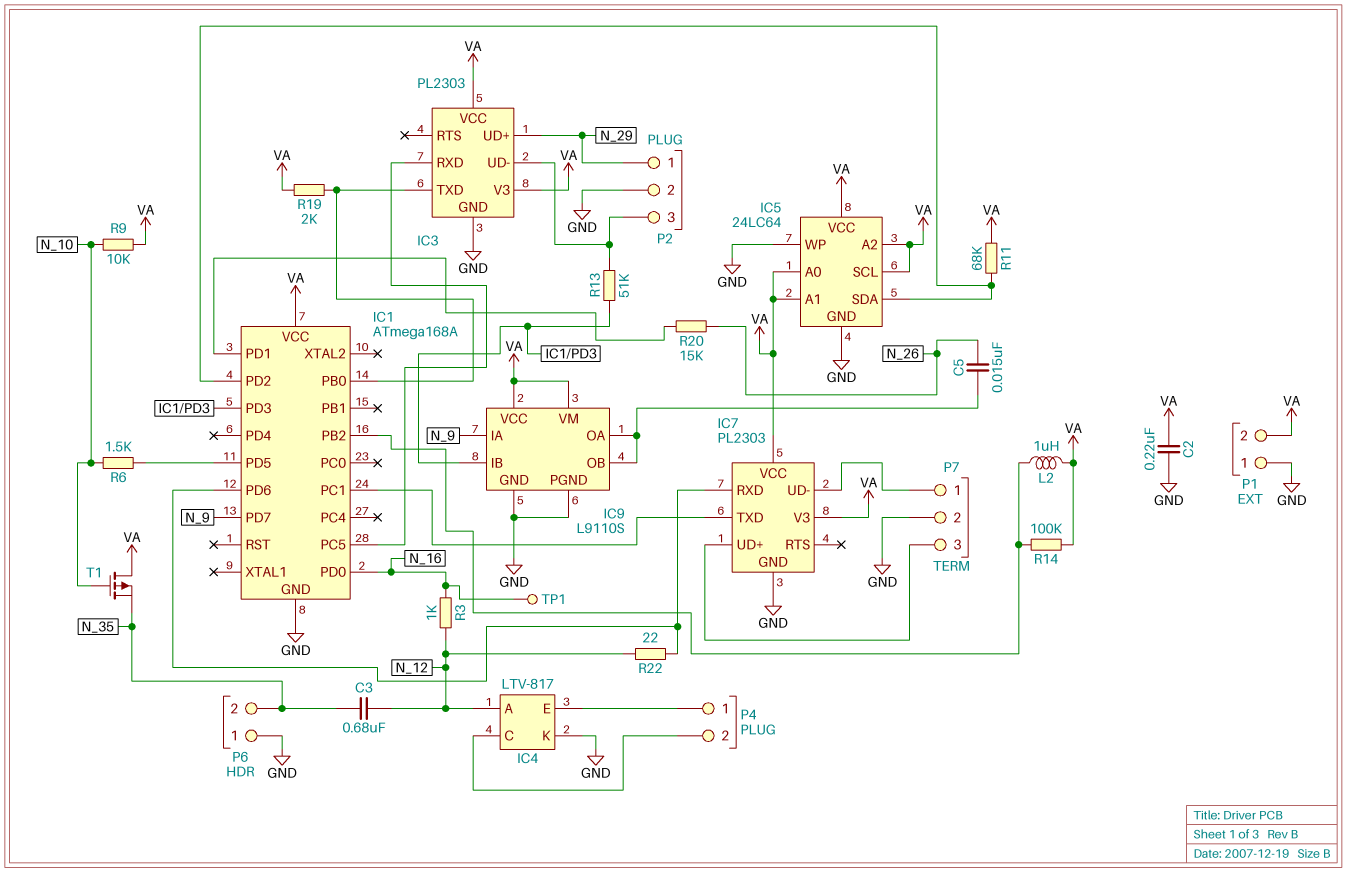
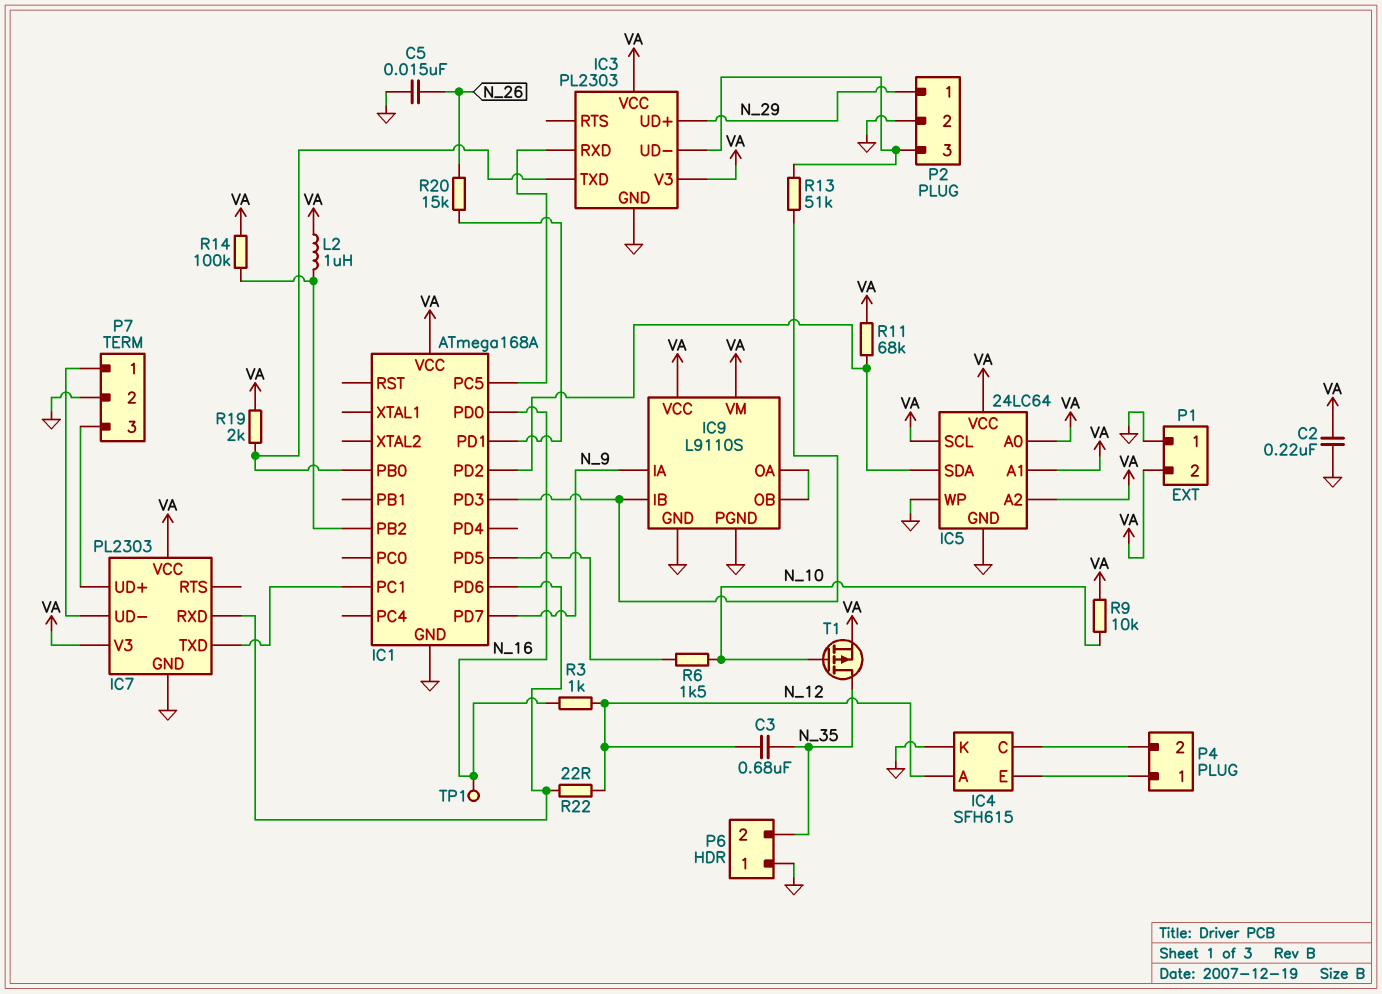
C5: 15nF (IC9/OA, N_26) -> 15nF (GND, N_26)
IC4: LTV-817 -> SFH615
T1: PMOS (G N_10, D VA, S N_35) -> PMOS (G N_10, D N_35, S VA)

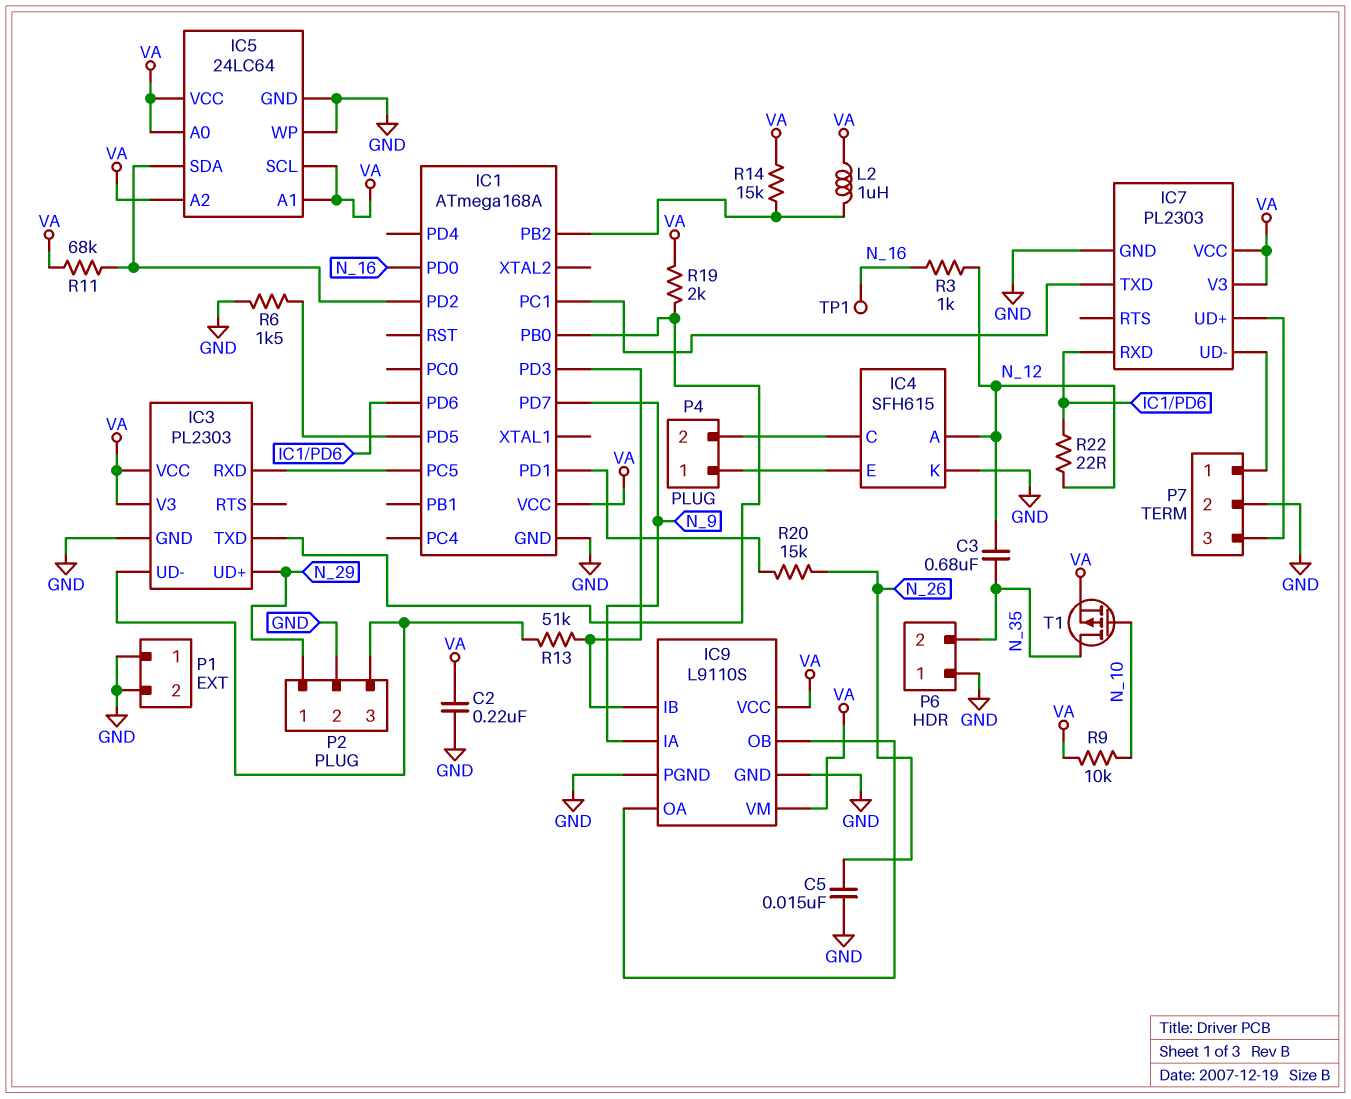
P1 pin 2: VA -> GND
R6: 1.5k (IC1/PD5, N_10) -> 1.5k (GND, IC1/PD5)
R14: 100k (IC1/PB2, VA) -> 15k (IC1/PB2, VA)

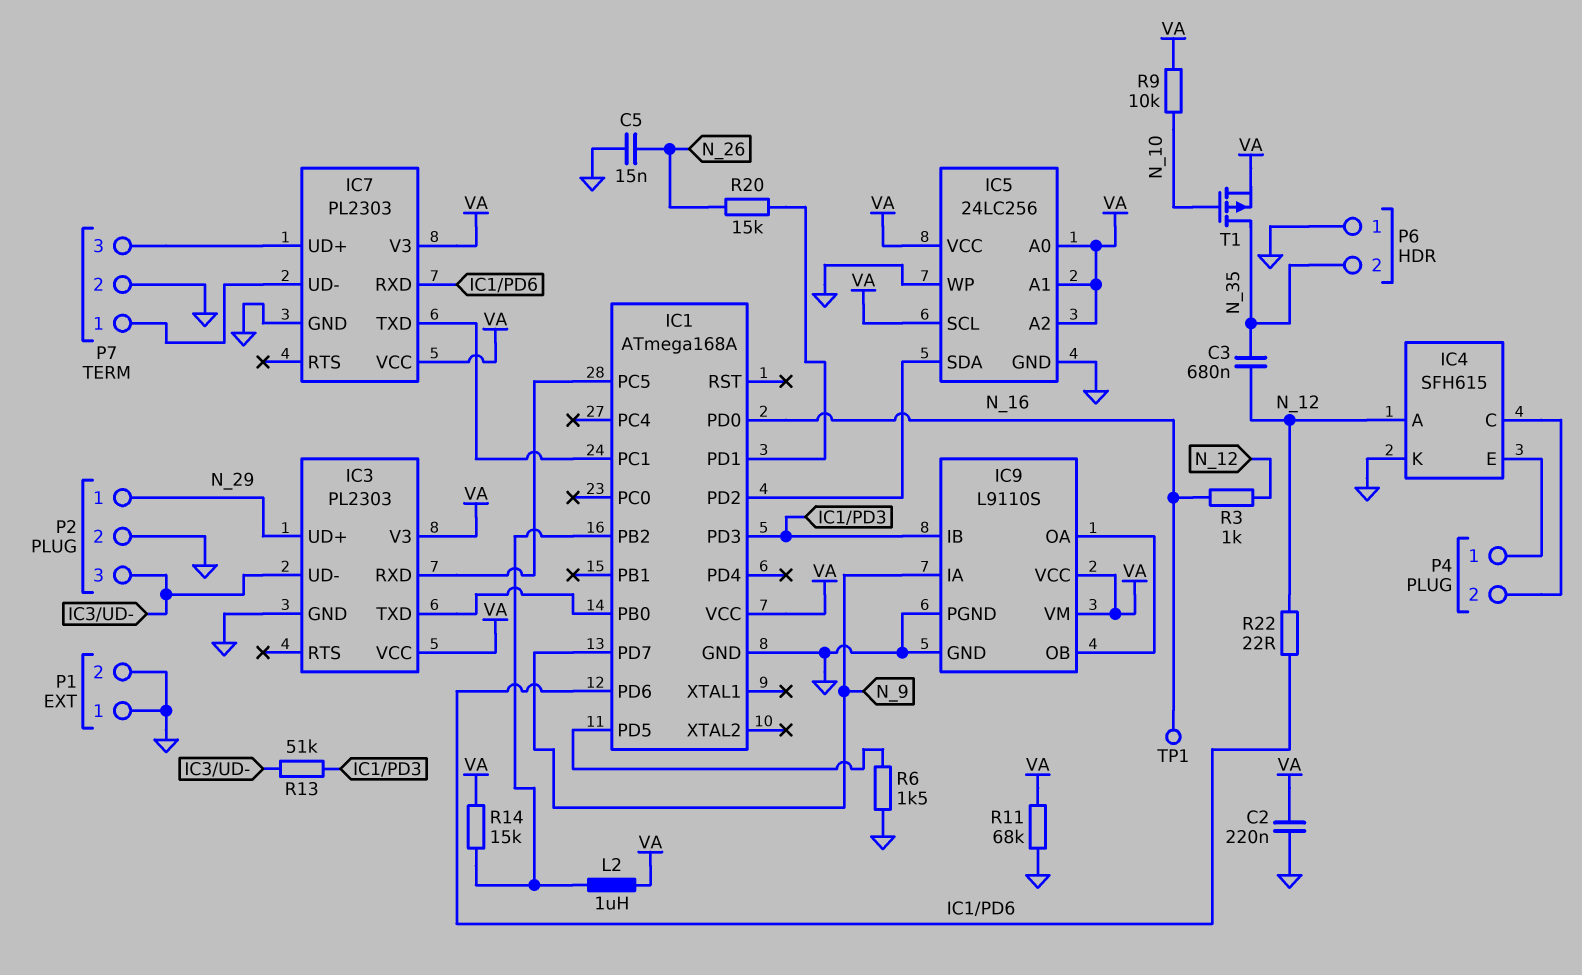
IC5: 24LC64 -> 24LC256
R11: 68k (IC1/PD2, VA) -> 68k (GND, VA)
R19: 2k (IC1/PB0, VA) -> none

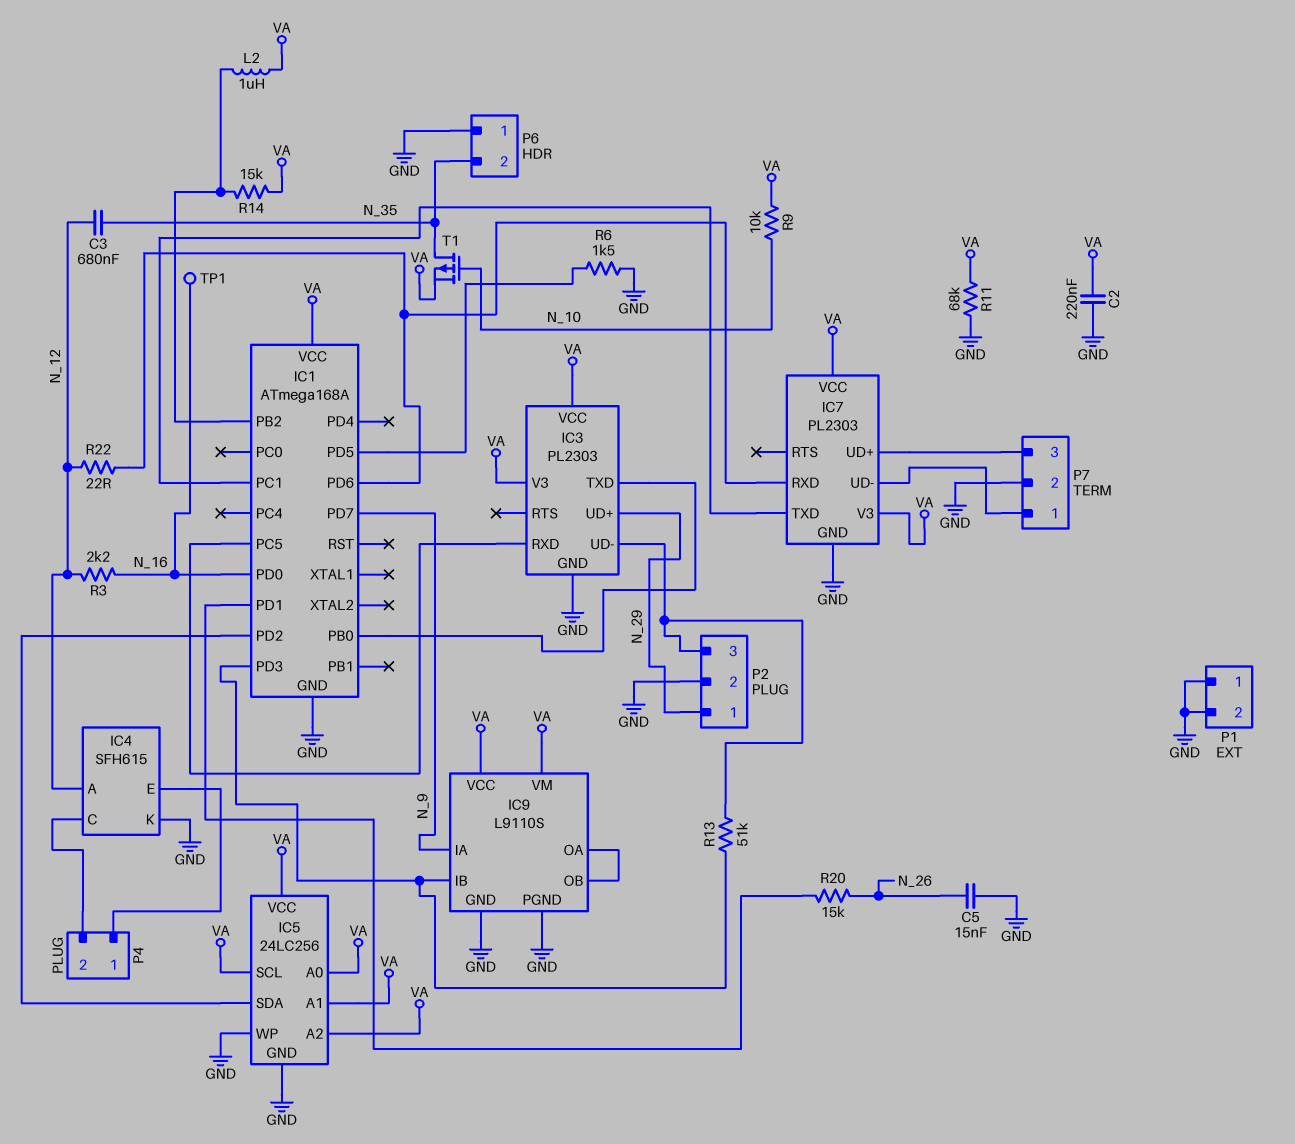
R3: 1k (N_12, N_16) -> 2.2k (N_12, N_16)

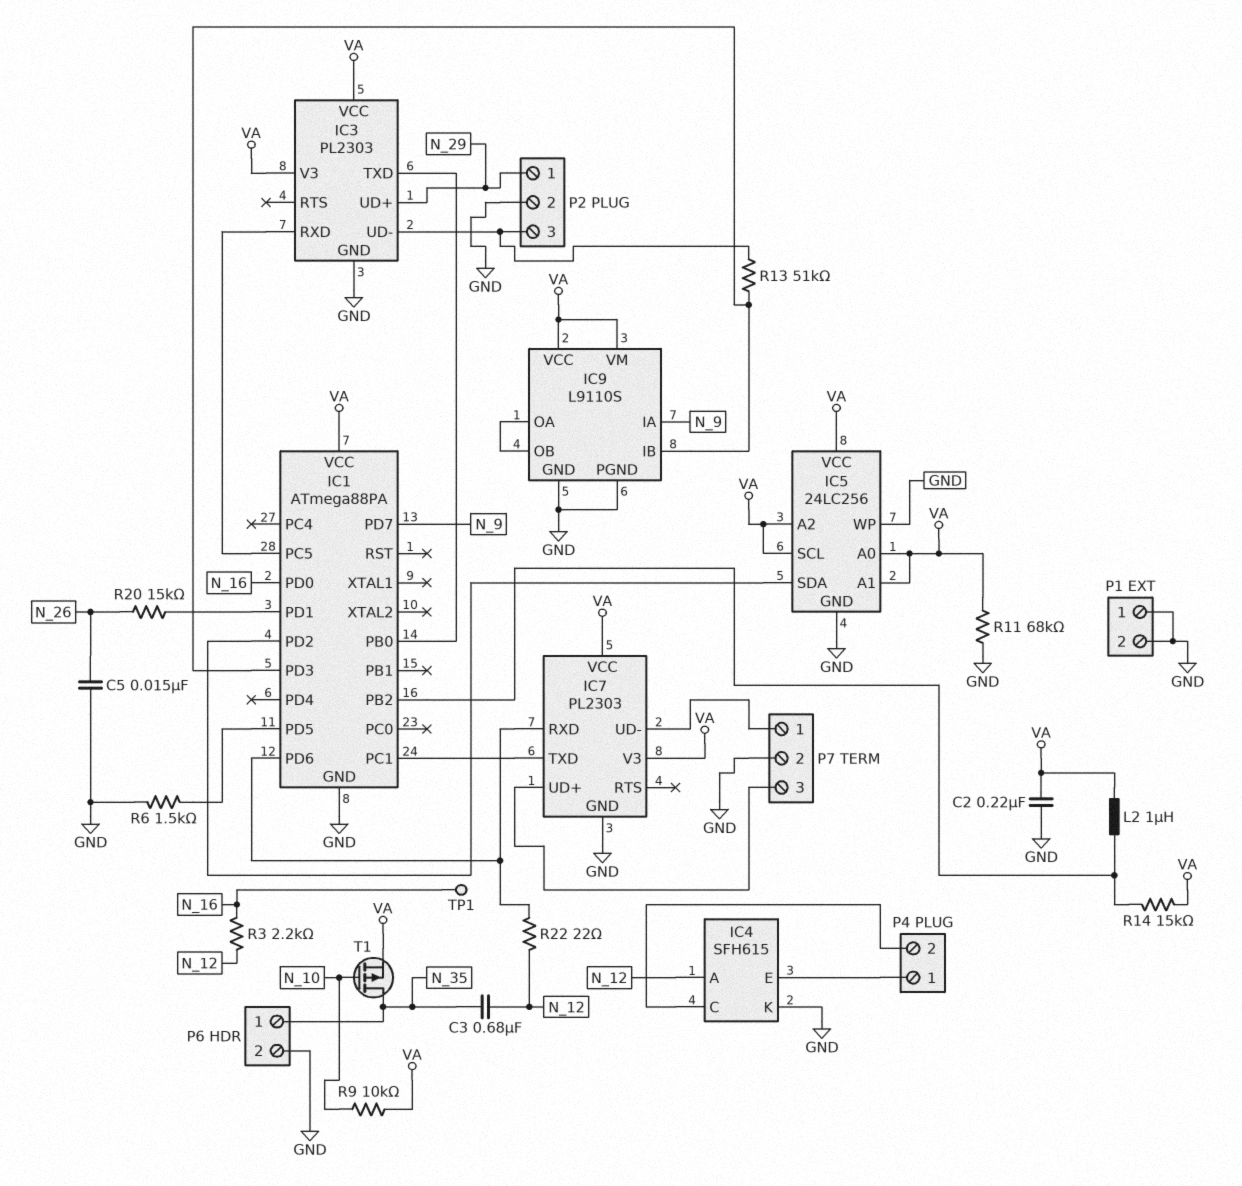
IC1: ATmega168A -> ATmega88PA
P6 pin 1: GND -> N_35
P6 pin 2: N_35 -> GND

